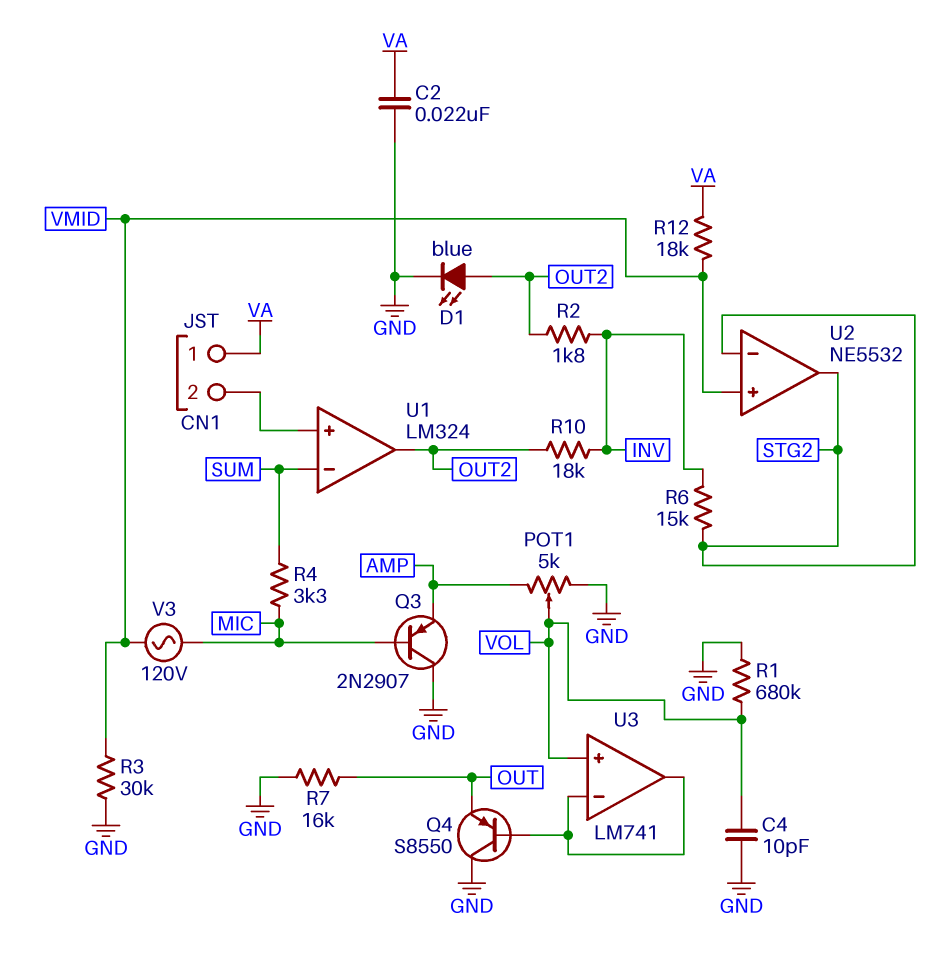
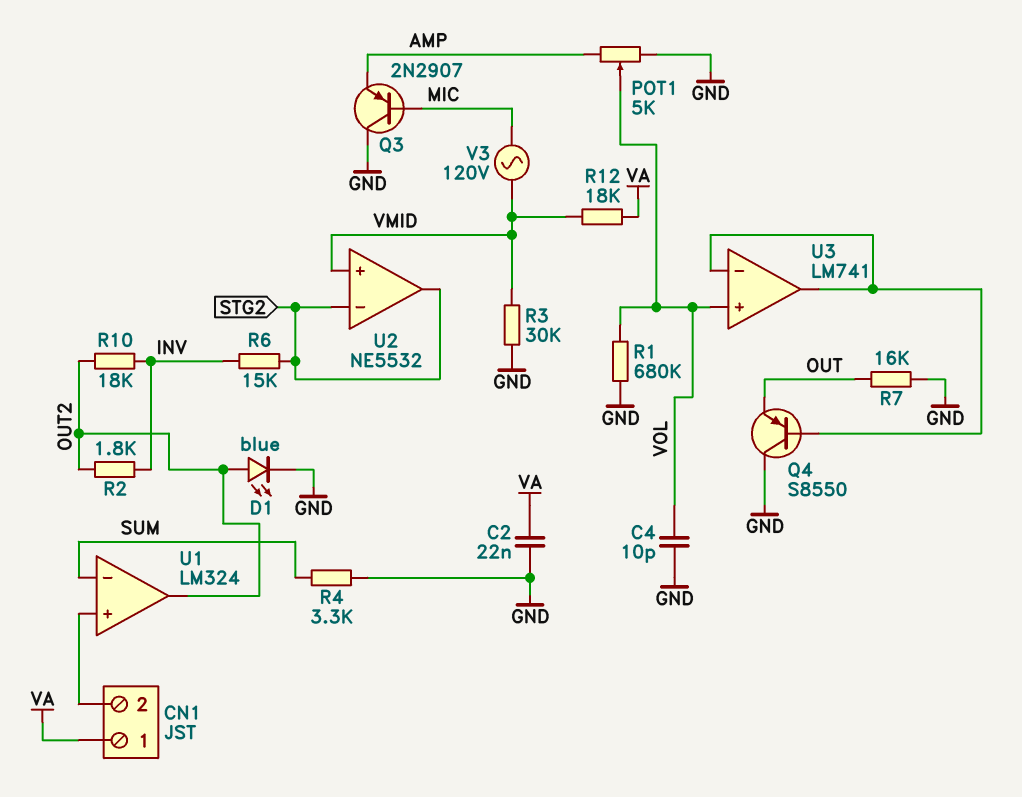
R4: 3.3k (MIC, SUM) -> 3.3k (GND, SUM)

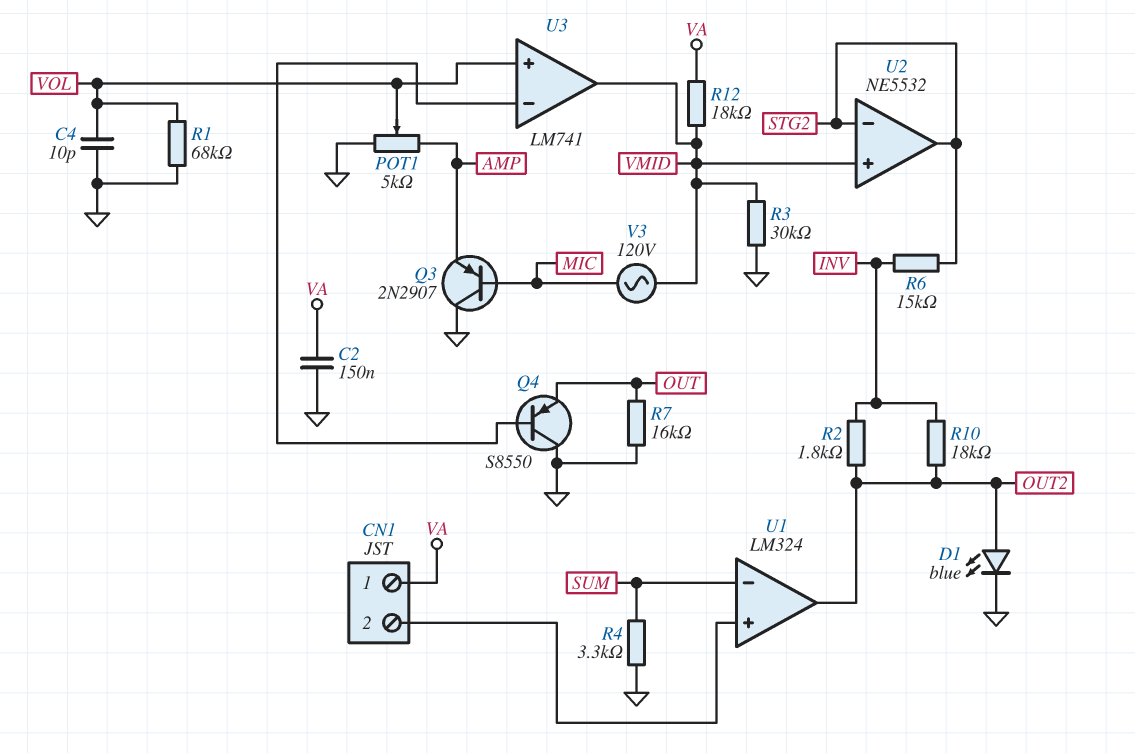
C2: 22nF (GND, VA) -> 150nF (GND, VA)
R1: 680k (GND, VOL) -> 68k (GND, VOL)
U3 pin out: U3/in- -> VMID

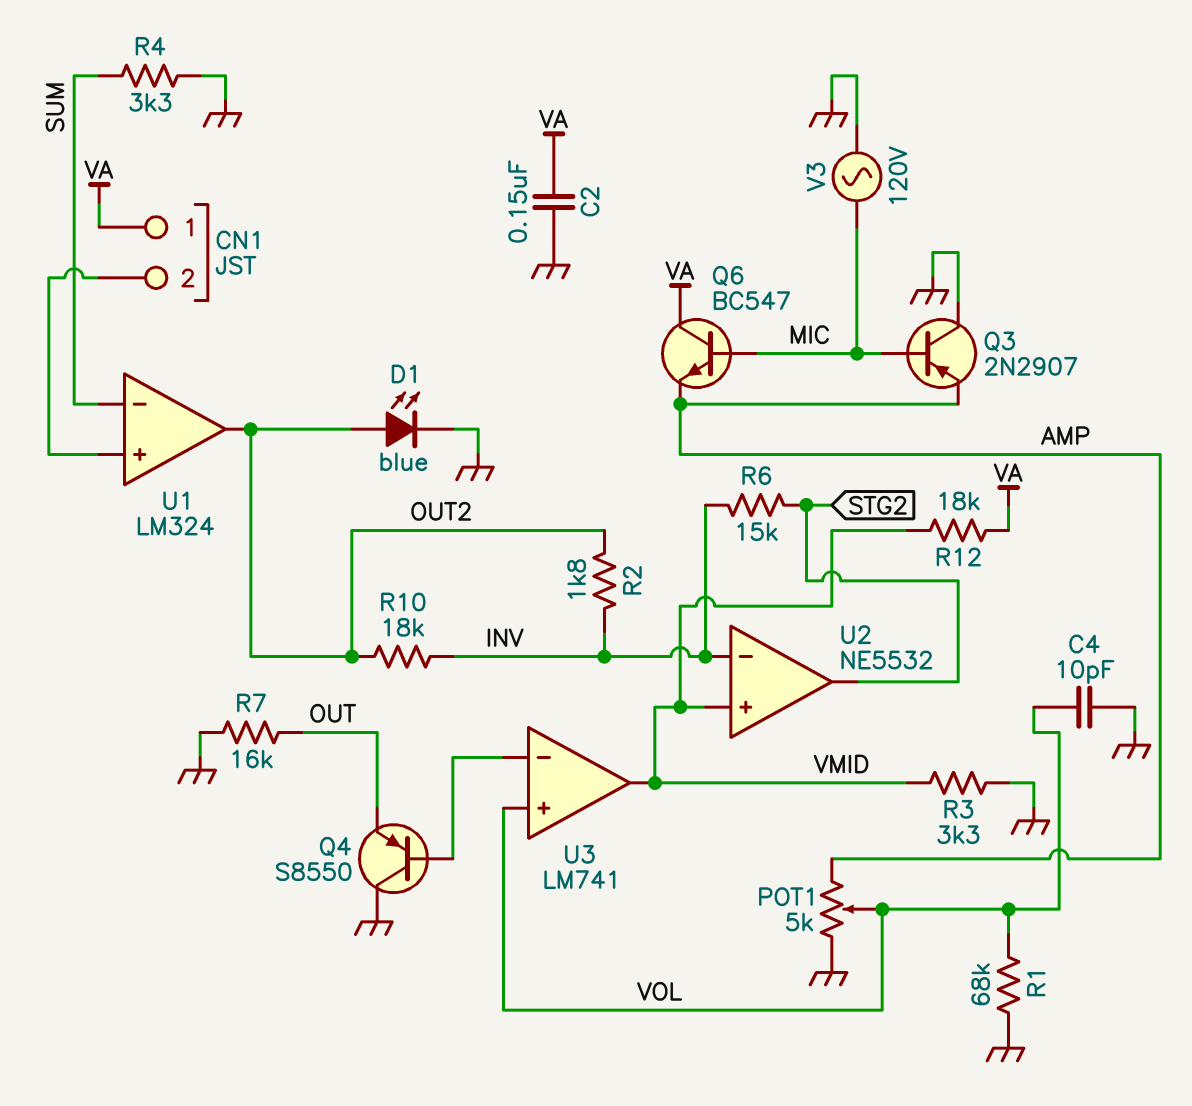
Q6: none -> NPN BC547 (B MIC, C VA, E AMP)
R3: 30k (GND, VMID) -> 3.3k (GND, VMID)
U2 pin in-: STG2 -> INV
V3: AC 120V (MIC, VMID) -> AC 120V (GND, MIC)

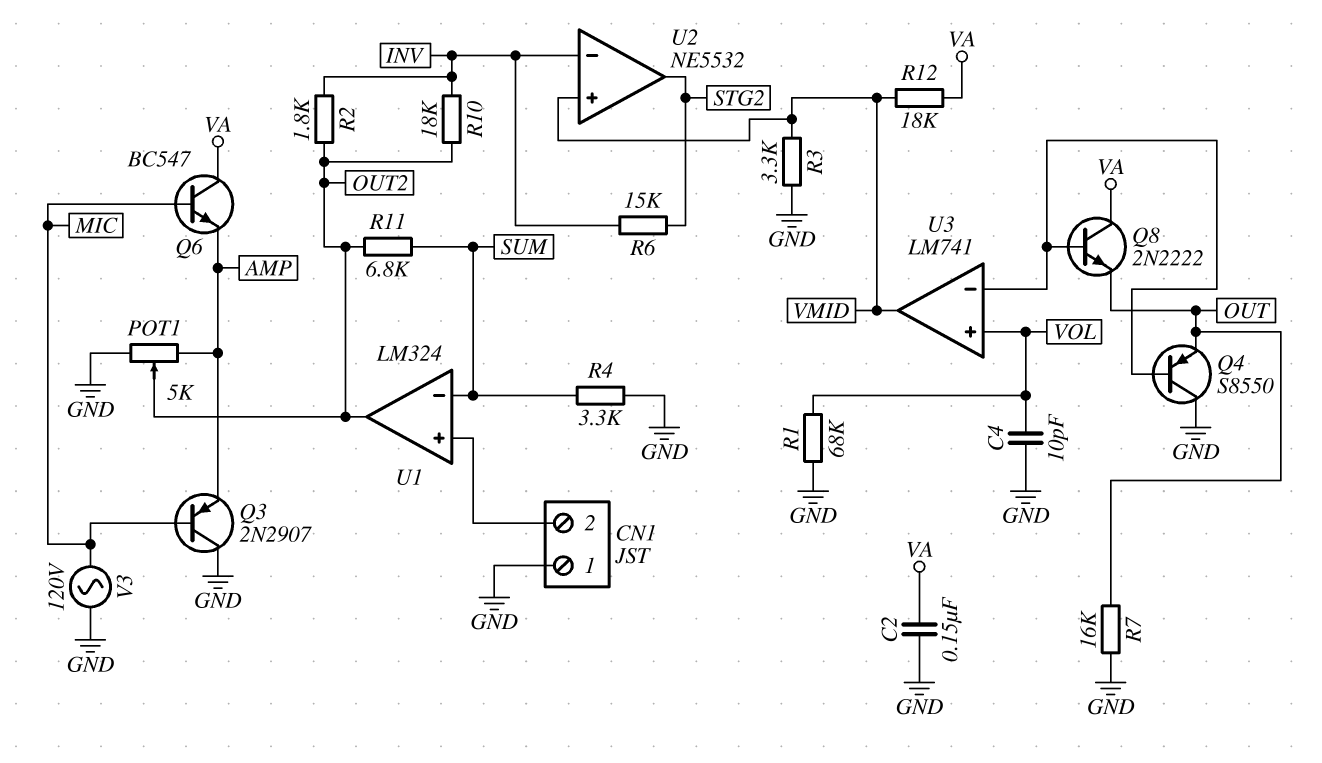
CN1 pin 1: VA -> GND
D1: LED blue (A OUT2, K GND) -> none
POT1: 5k (AMP, GND, wiper VOL) -> 5k (AMP, GND, wiper OUT2)
Q8: none -> NPN 2N2222 (B U3/in-, C VA, E OUT)
R11: none -> 6.8k (OUT2, SUM)

